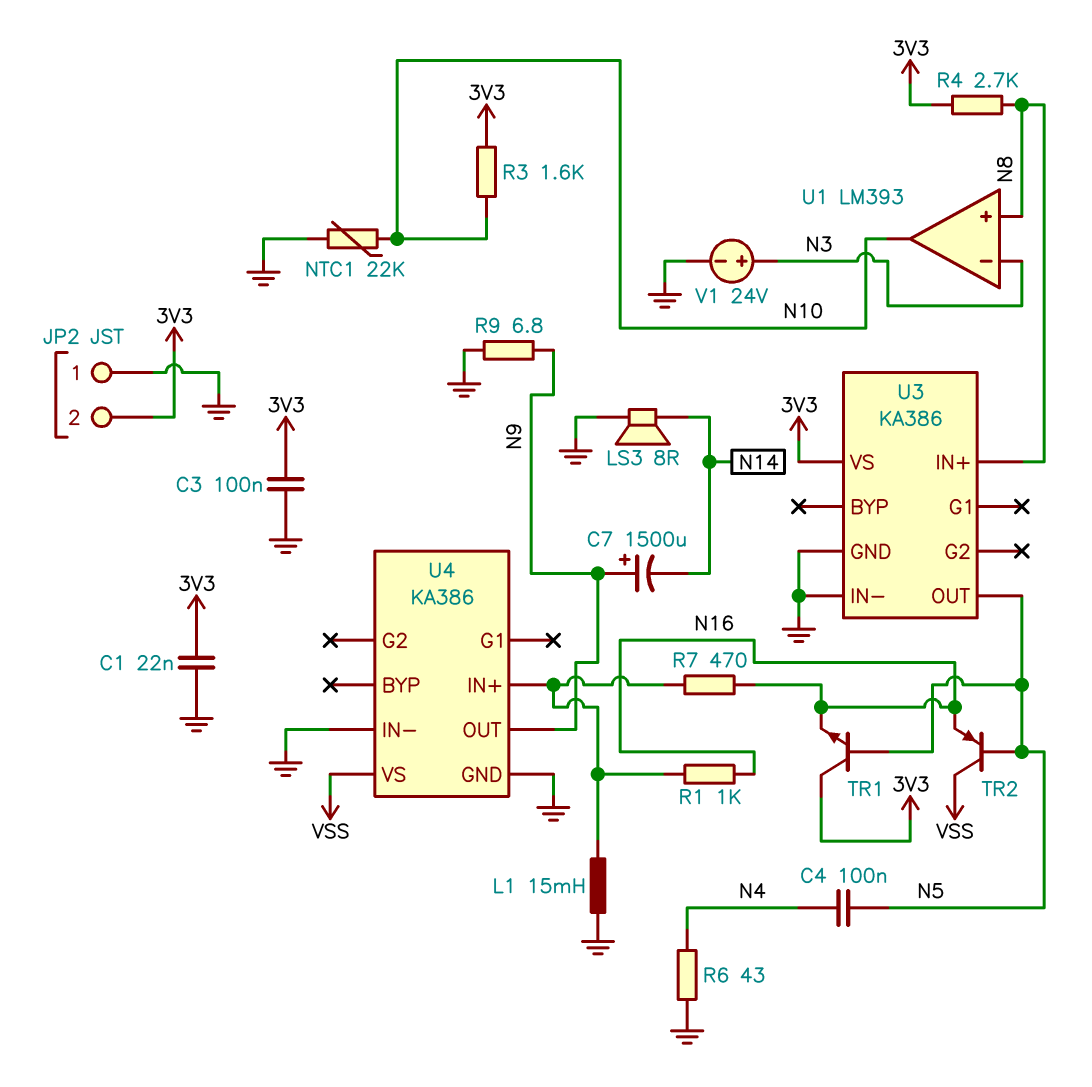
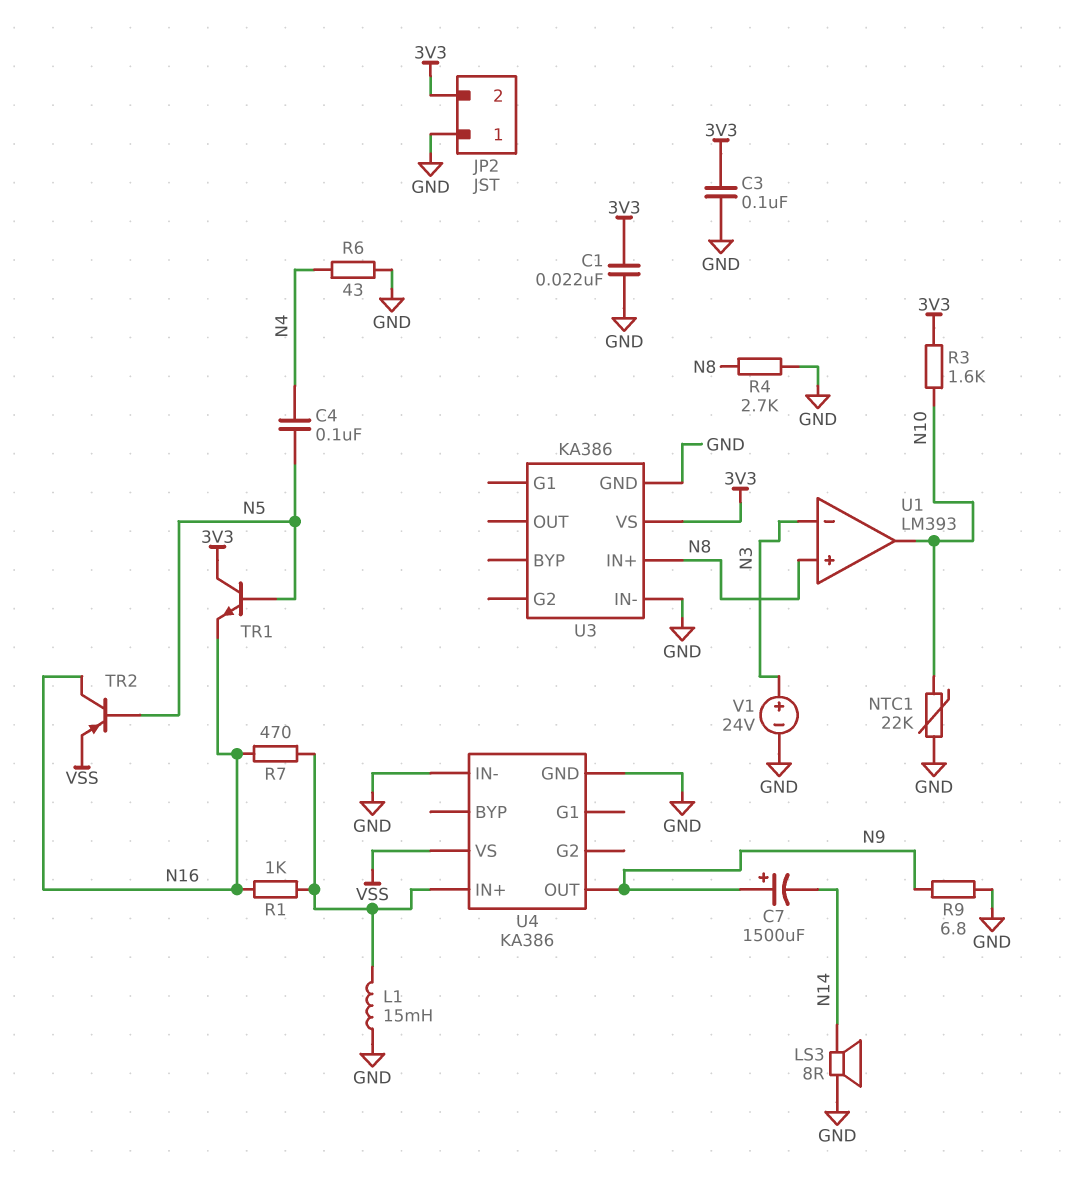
R4: 2.7k (3V3, N8) -> 2.7k (GND, N8)
TR2: PNP (B N5, C VSS, E N16) -> PNP (B N5, C N16, E VSS)
U3 pin OUT: N5 -> none

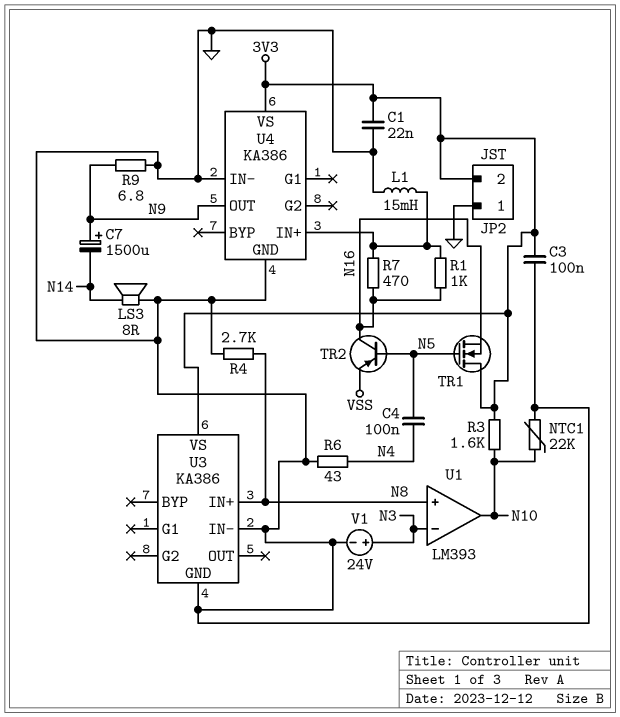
TR1: NPN (B N5, C 3V3, E N16) -> NMOS (G N5, D 3V3, S N16)
U4 pin VS: VSS -> 3V3

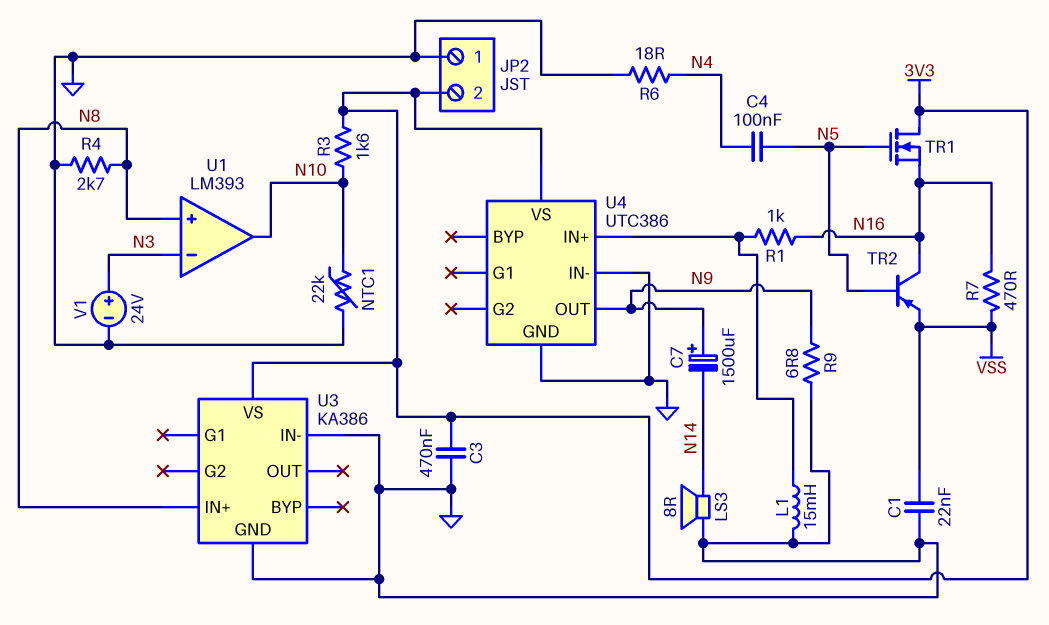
C1: 22nF (3V3, GND) -> 22nF (GND, VSS)
C3: 100nF (3V3, GND) -> 470nF (3V3, GND)
R6: 43 (GND, N4) -> 18 (GND, N4)
R7: 470 (N16, U4/IN+) -> 470 (N16, VSS)
U4: KA386 -> UTC386

